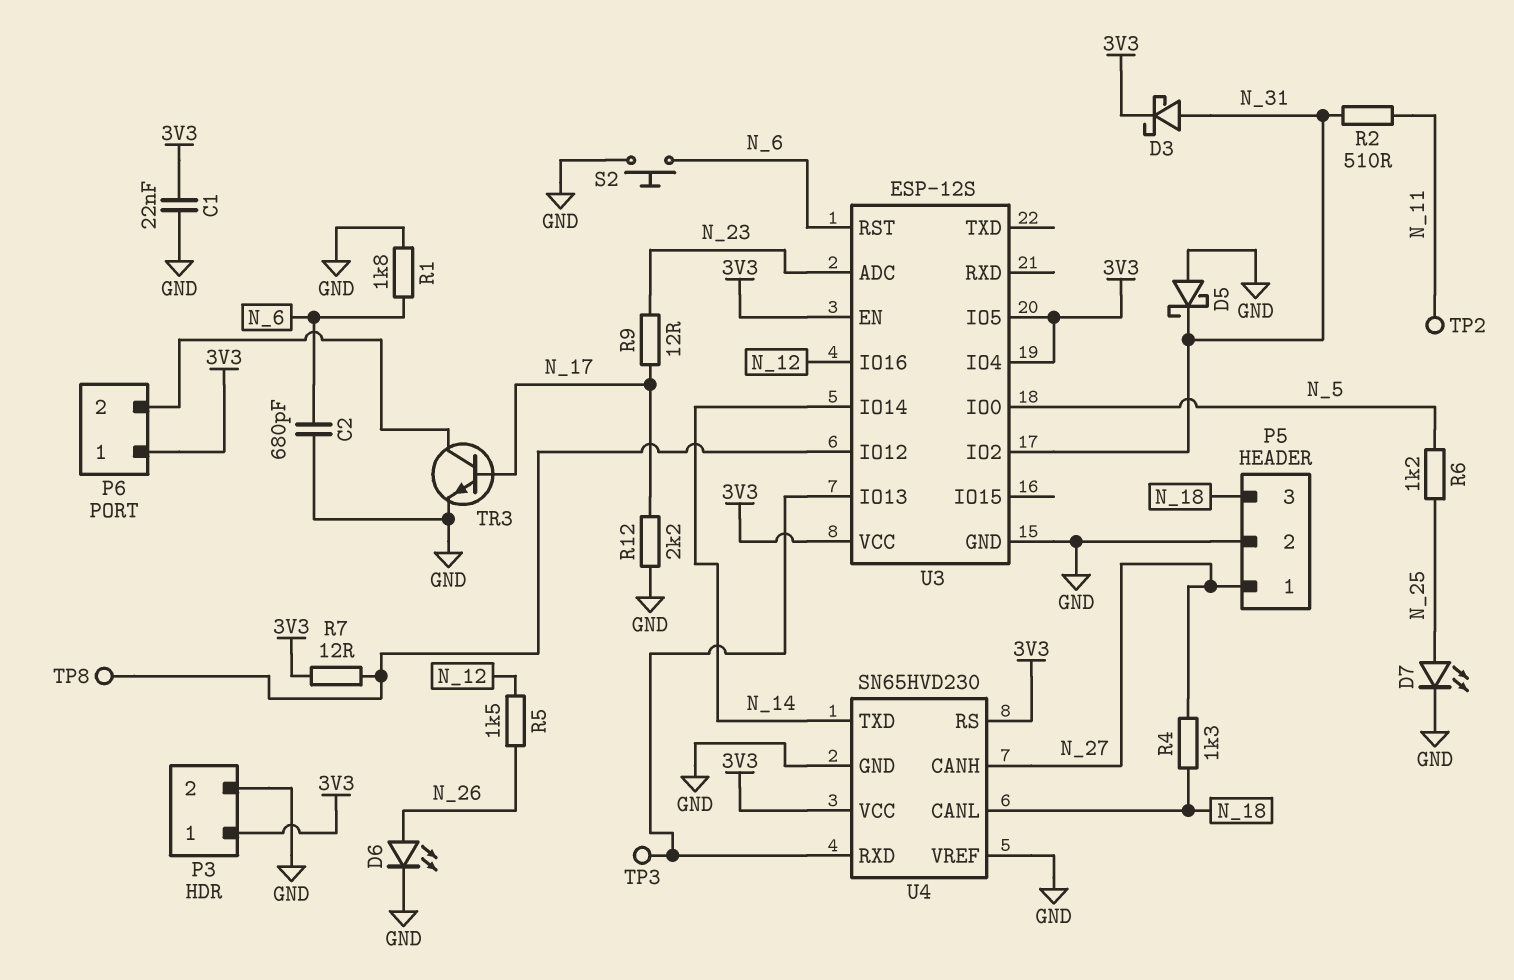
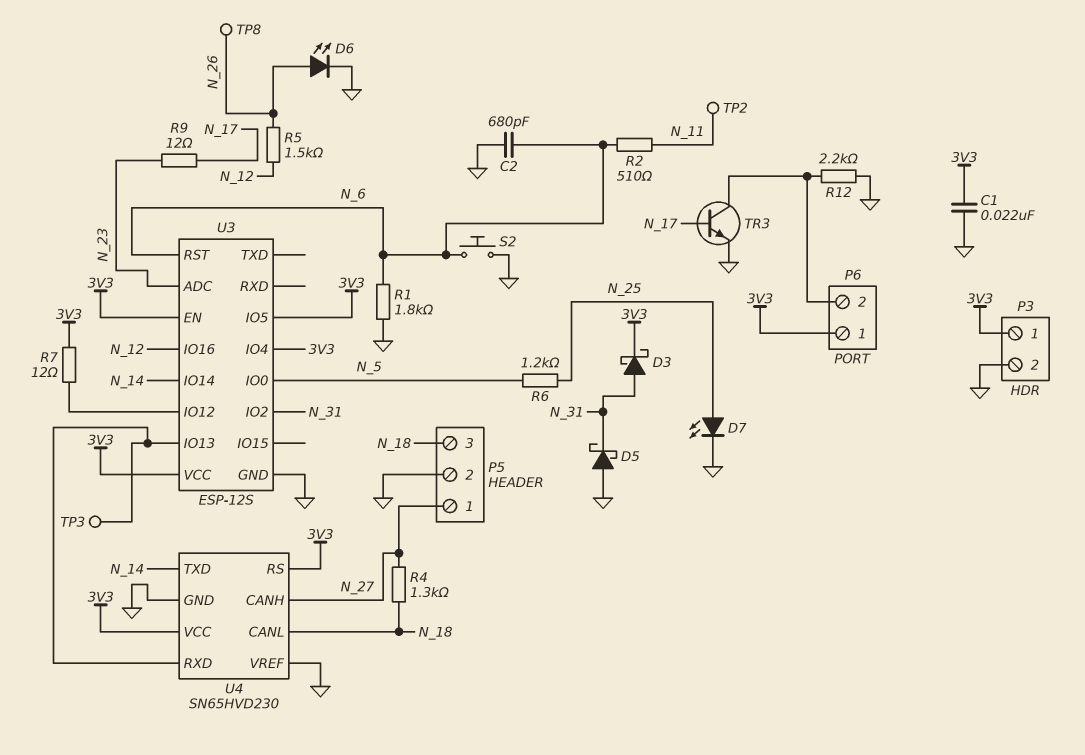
R2: 510 (N_11, N_31) -> 510 (N_6, N_11)
R12: 2.2k (GND, N_17) -> 2.2k (GND, P6/2)
TP8: test point (U3/IO12) -> test point (N_26)

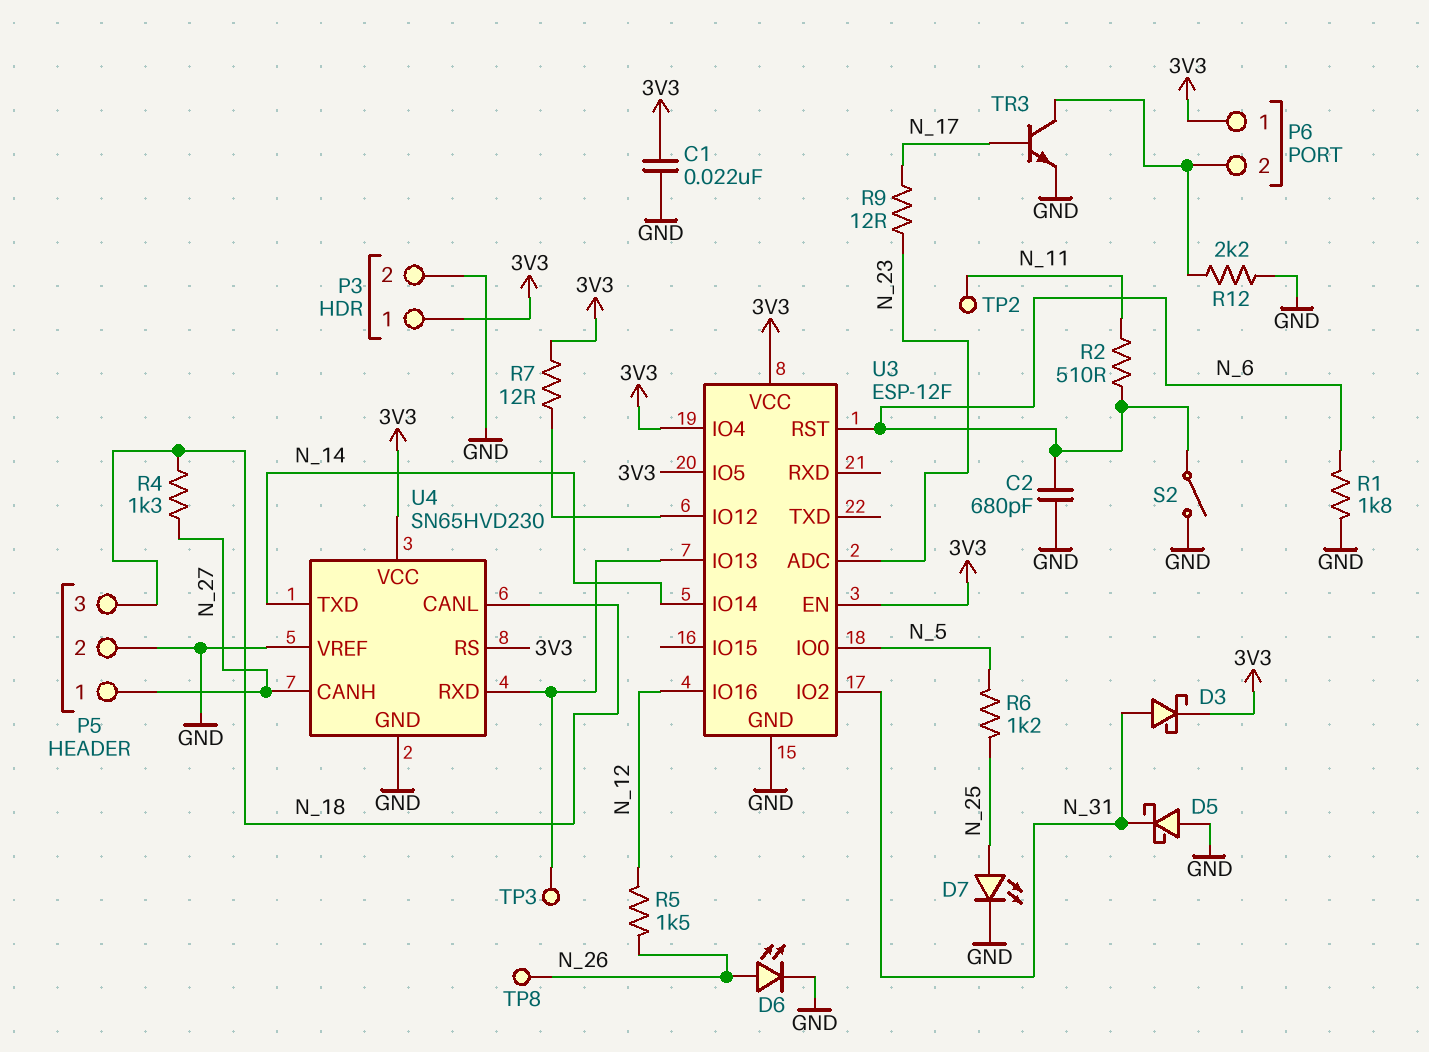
S2: button (GND, N_6) -> switch (GND, N_6)
U3: ESP-12S -> ESP-12F

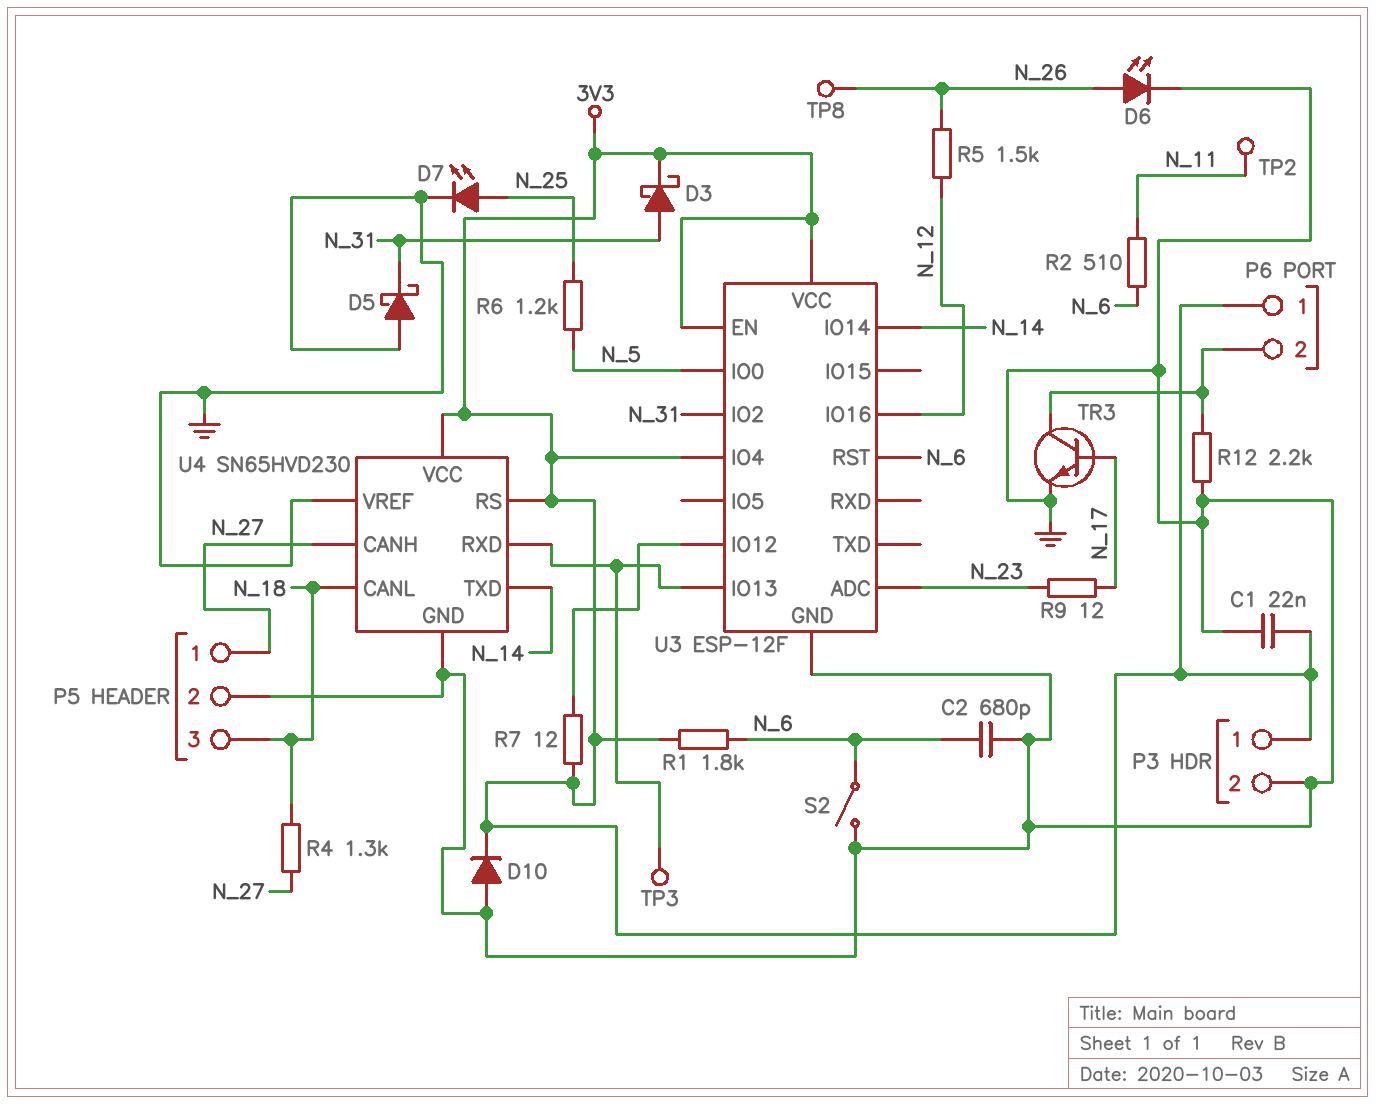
D10: none -> diode (A GND, K 3V3)
R1: 1.8k (GND, N_6) -> 1.8k (3V3, N_6)
U3 pin IO5: 3V3 -> none

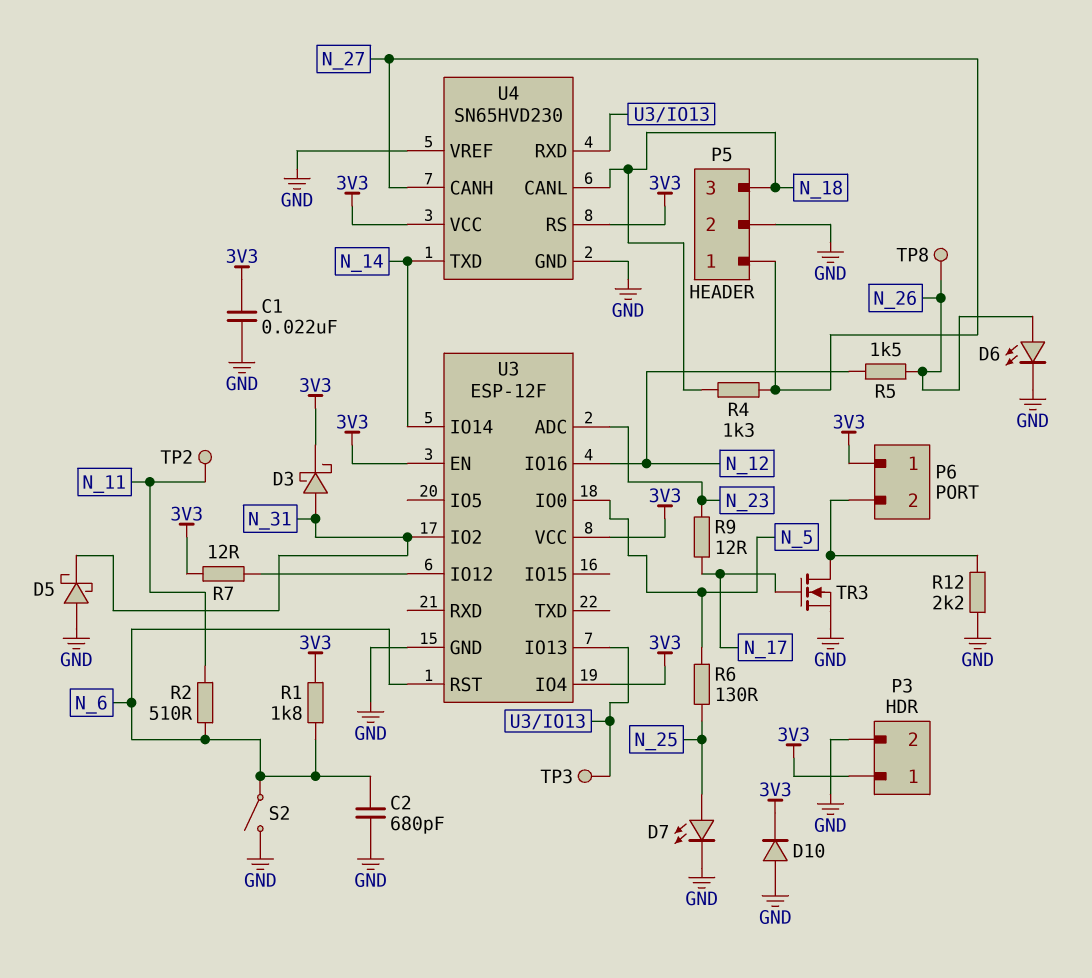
R6: 1.2k (N_5, N_25) -> 130 (N_5, N_25)
TR3: NPN (B N_17, C P6/2, E GND) -> NMOS (G N_17, D P6/2, S GND)

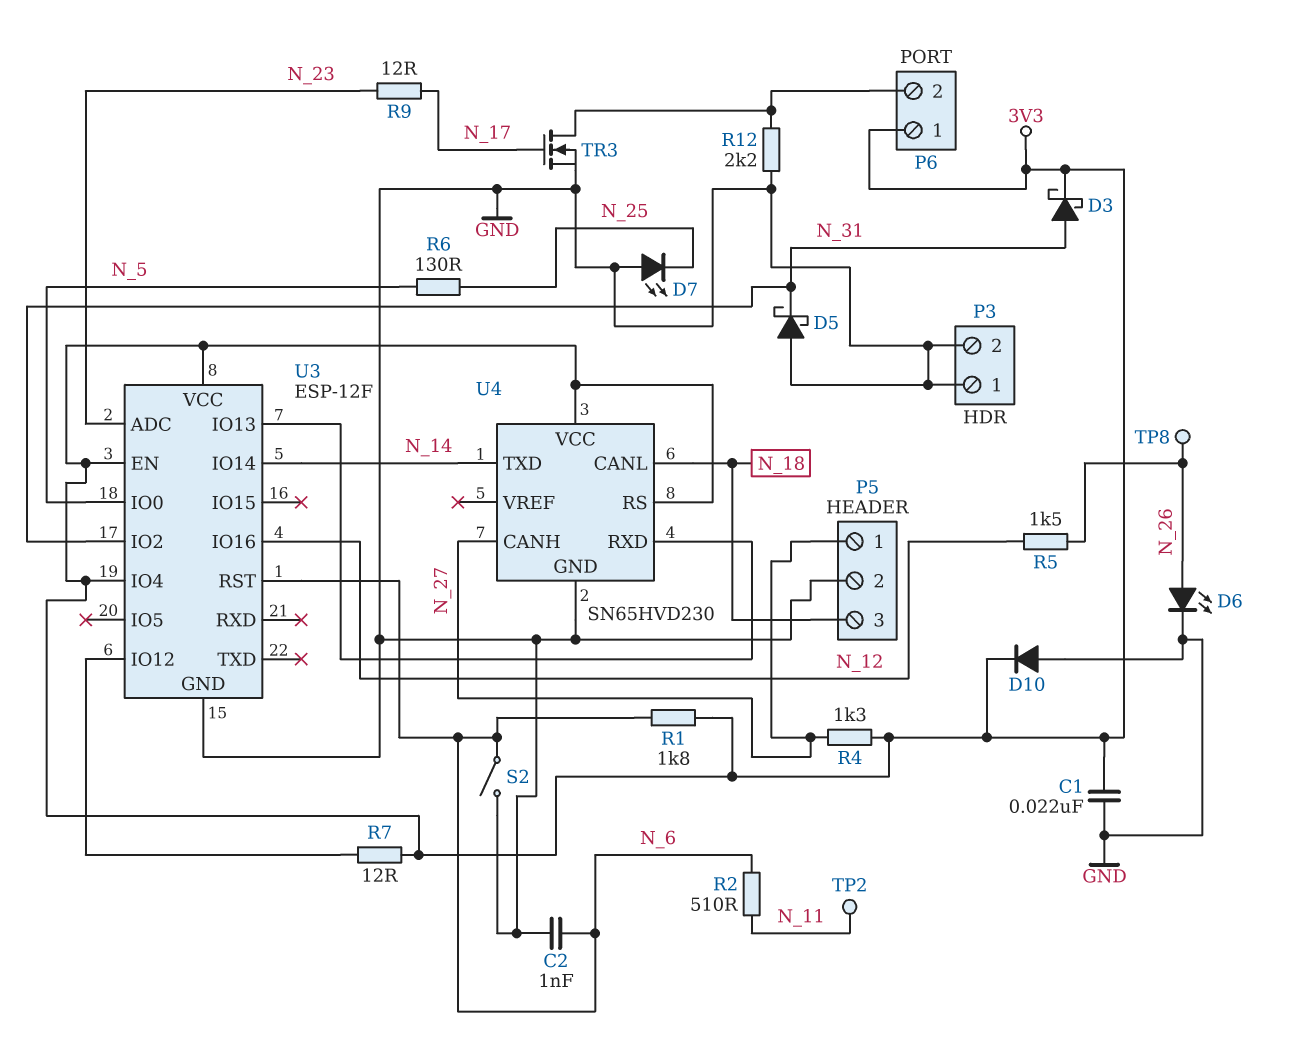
C2: 680pF (GND, N_6) -> 1nF (GND, N_6)
D7: LED (A N_25, K GND) -> LED (A GND, K N_25)
P3 pin 1: 3V3 -> GND
R4: 1.3k (N_18, N_27) -> 1.3k (3V3, N_27)
TP3: test point (U3/IO13) -> none
U4 pin VREF: GND -> none

